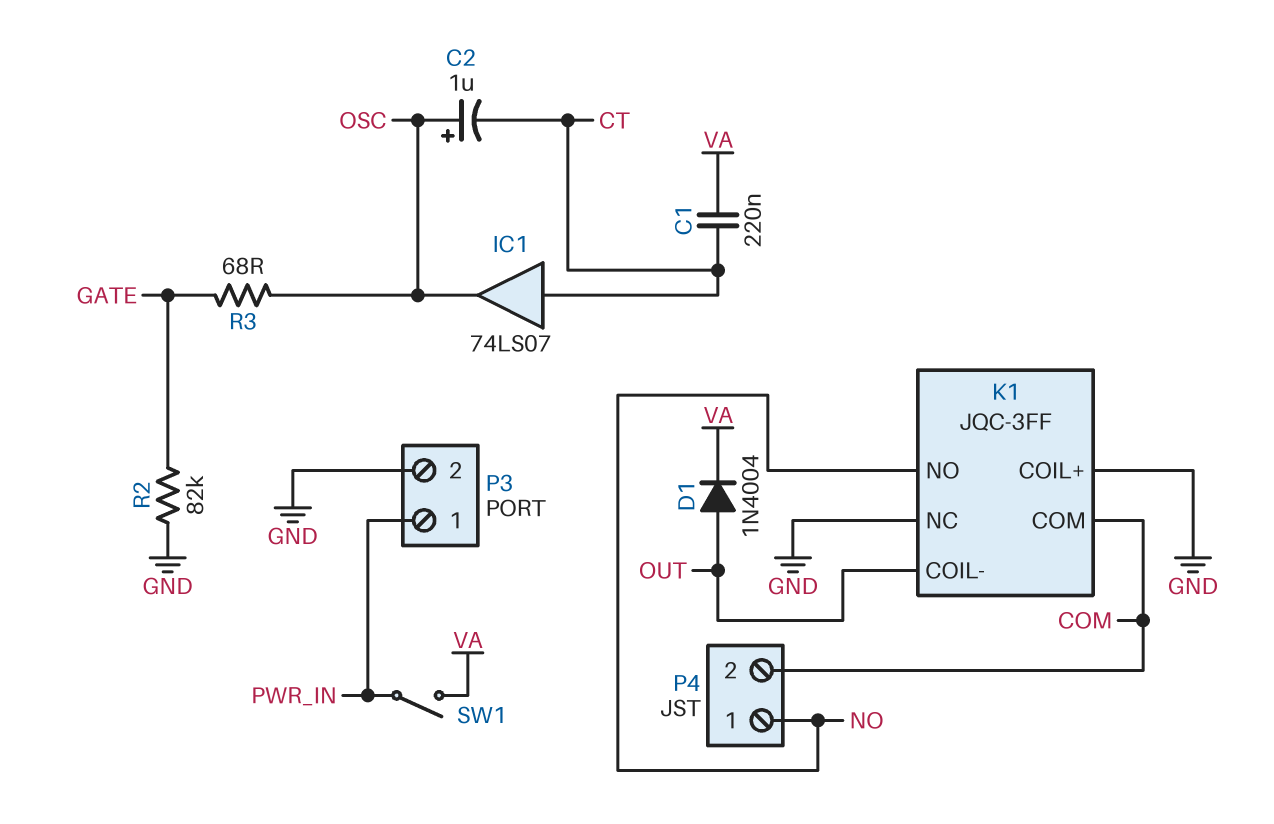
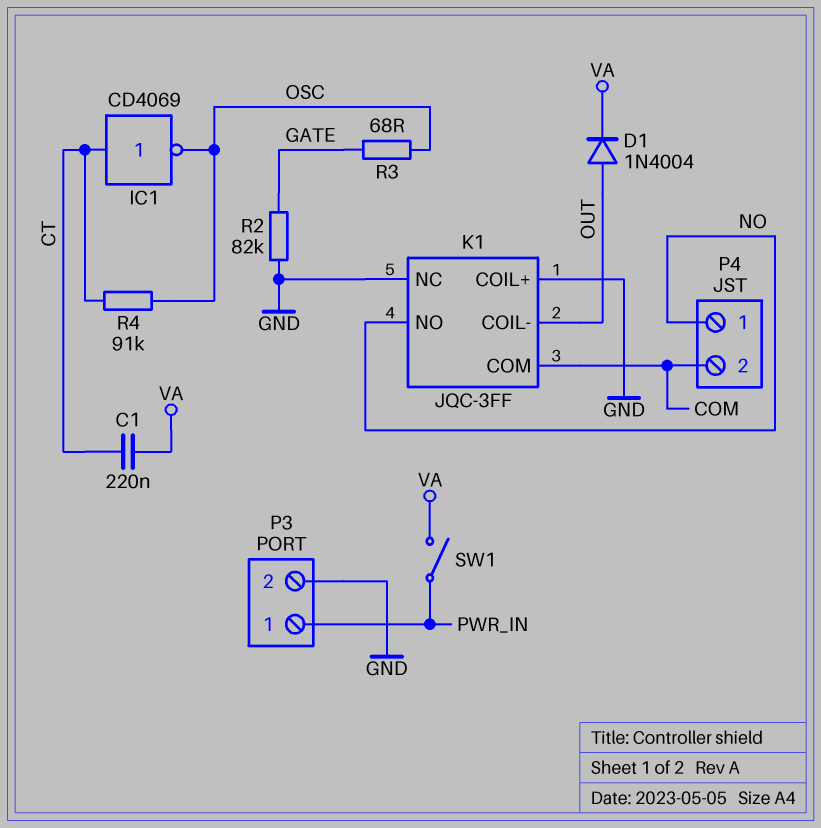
C2: 1uF (plus OSC, minus CT) -> none
IC1: buffer 74LS07 (in CT, out OSC) -> NOT CD4069 (in CT, out OSC)
R4: none -> 91k (CT, OSC)

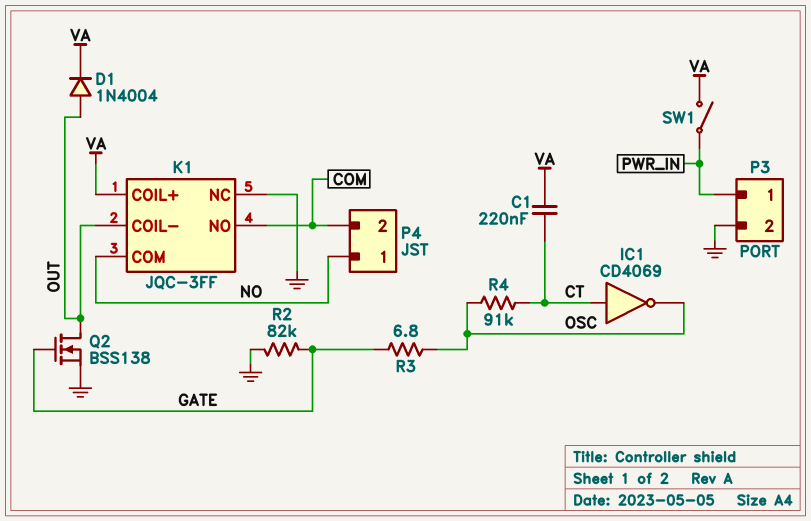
K1 pin COIL+: GND -> VA
K1 pin COM: COM -> NO
K1 pin NO: NO -> COM
Q2: none -> NMOS BSS138 (G GATE, D OUT, S GND)
R3: 68 (GATE, OSC) -> 6.8 (GATE, OSC)

